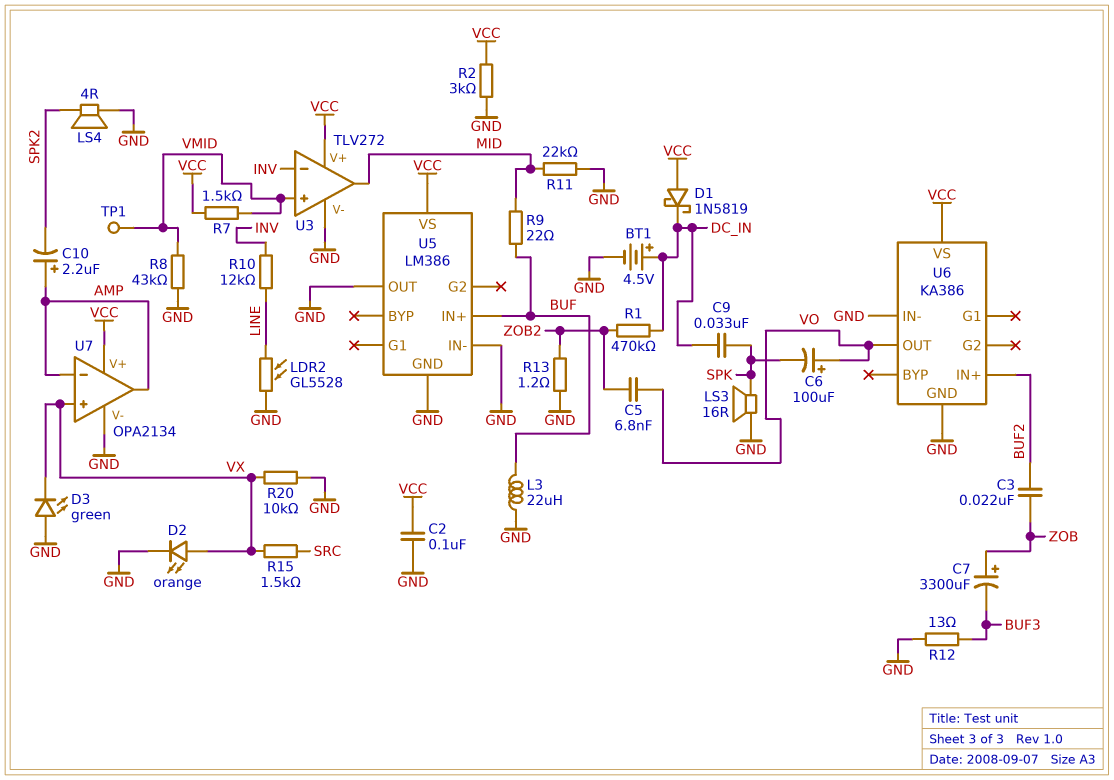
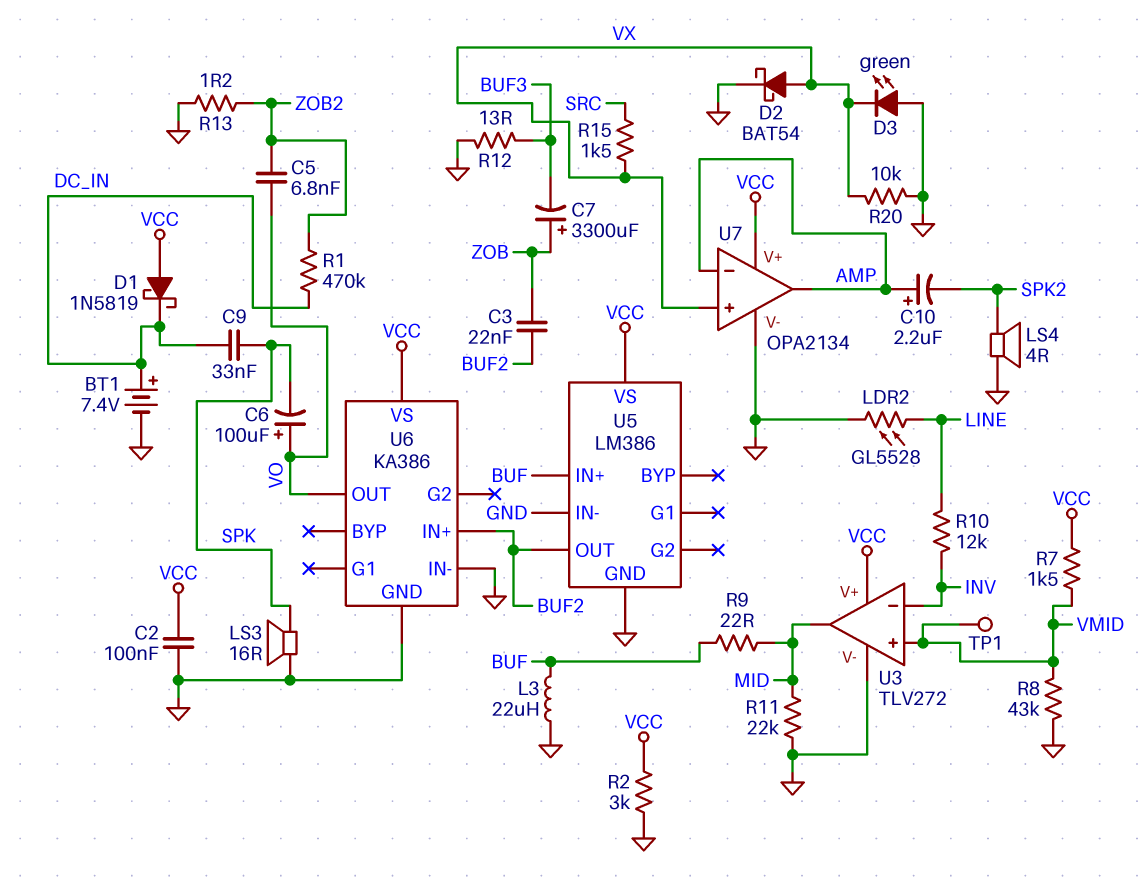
BT1: 4.5V (plus DC_IN, minus GND) -> 7.4V (plus DC_IN, minus GND)
D2: LED orange (A VX, K GND) -> schottky BAT54 (A VX, K GND)
U5 pin OUT: GND -> BUF2

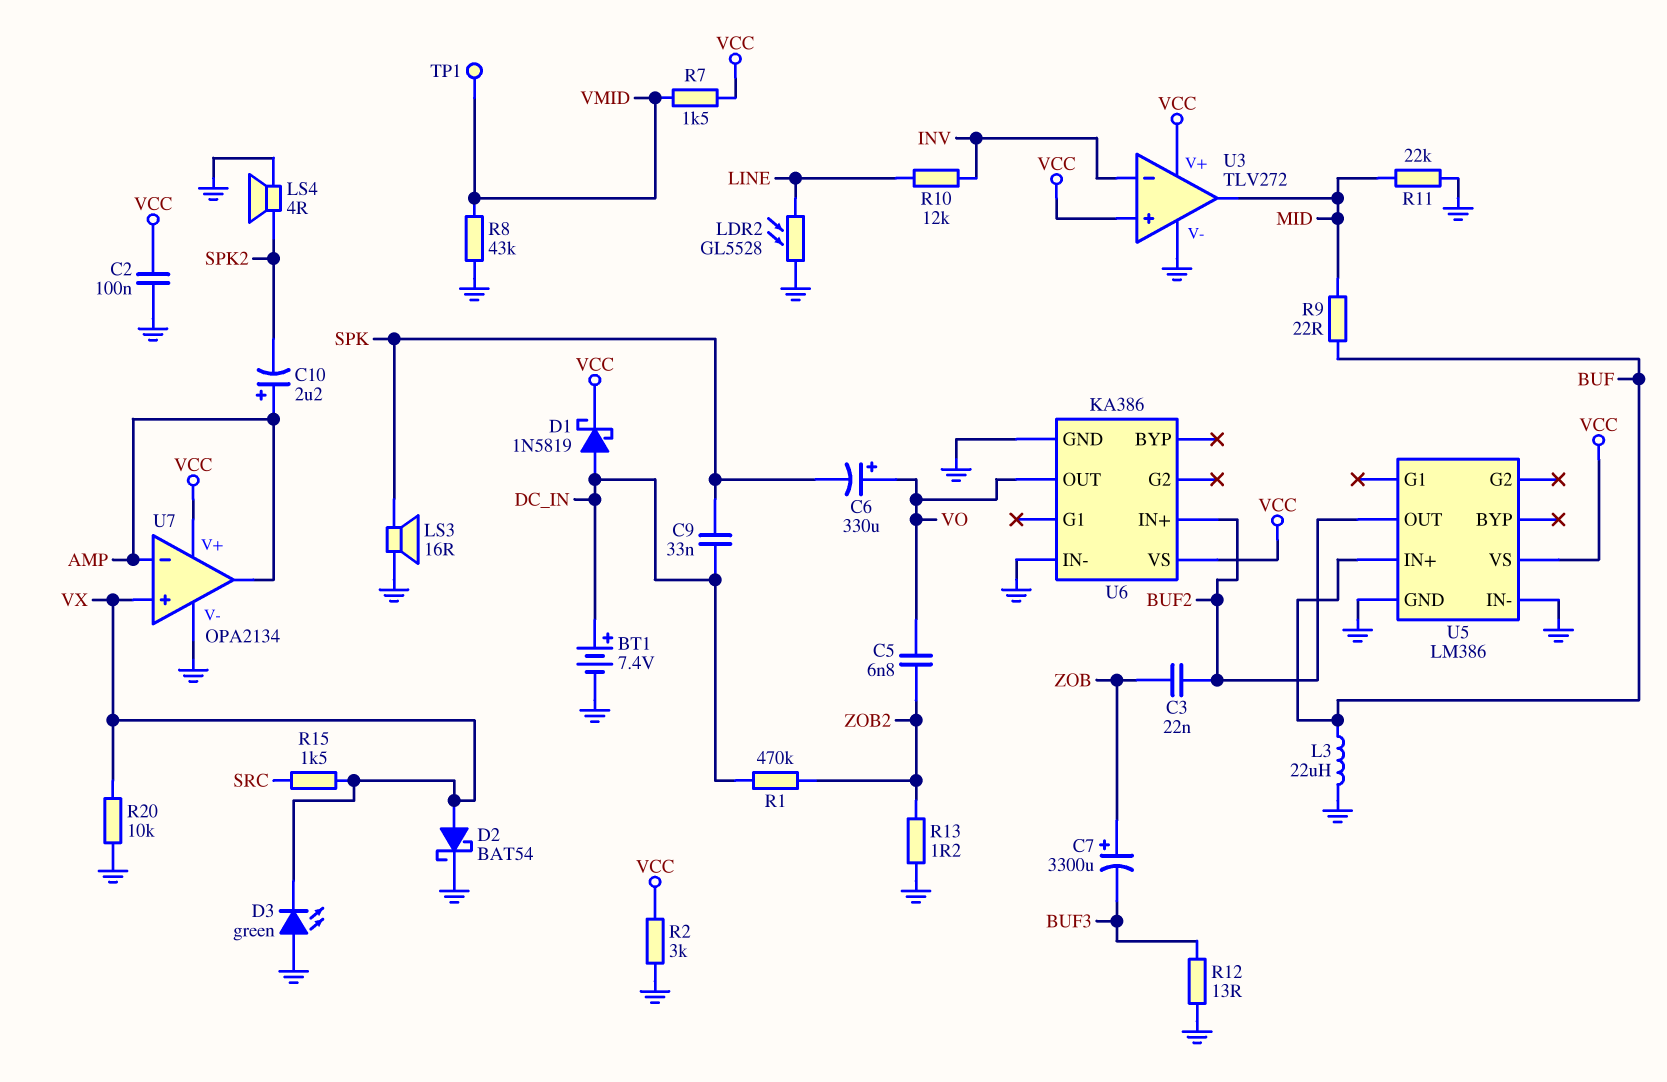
C6: 100uF (plus VO, minus SPK) -> 330uF (plus VO, minus SPK)
D1: schottky 1N5819 (A VCC, K DC_IN) -> schottky 1N5819 (A DC_IN, K VCC)
U3 pin in+: VMID -> VCC

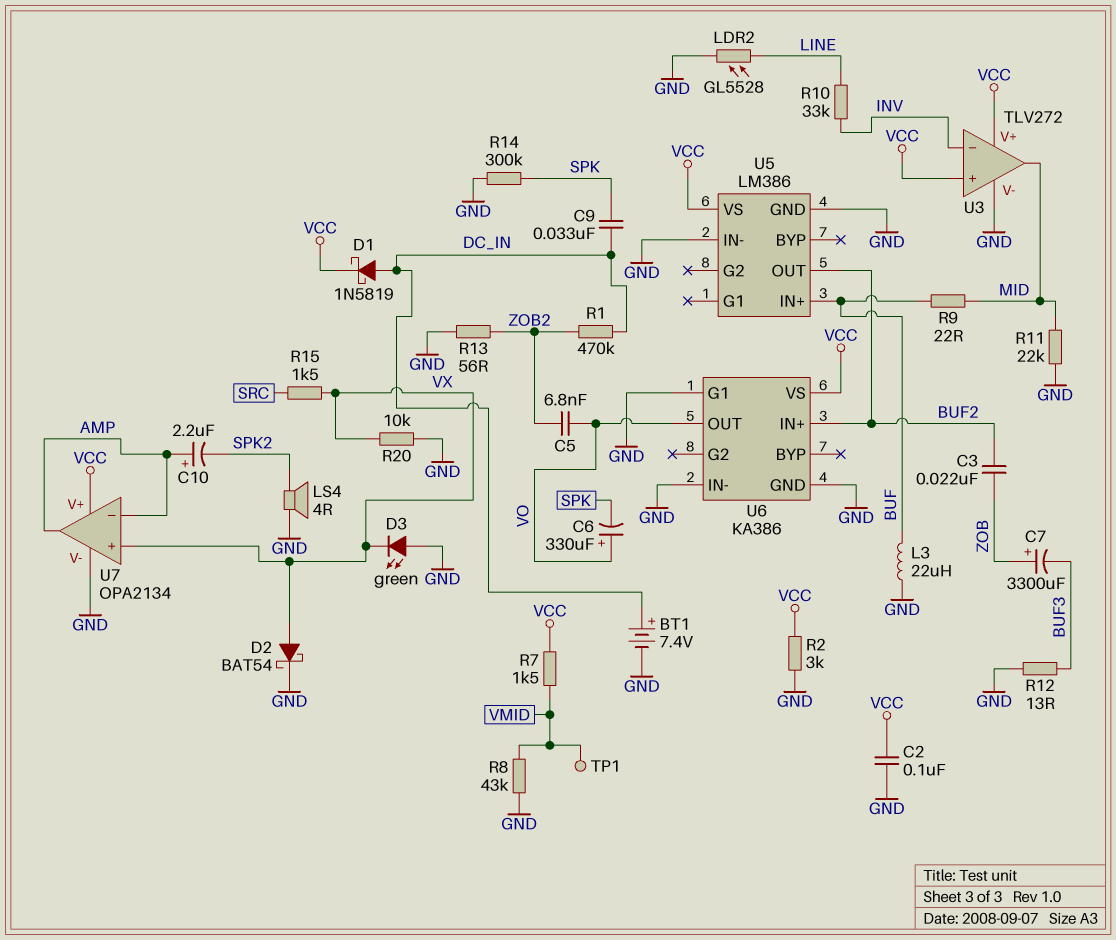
LS3: speaker 16R (GND, SPK) -> none
R10: 12k (INV, LINE) -> 33k (INV, LINE)
R13: 1.2 (GND, ZOB2) -> 56 (GND, ZOB2)
R14: none -> 300k (GND, SPK)
U6 pin G1: none -> GND

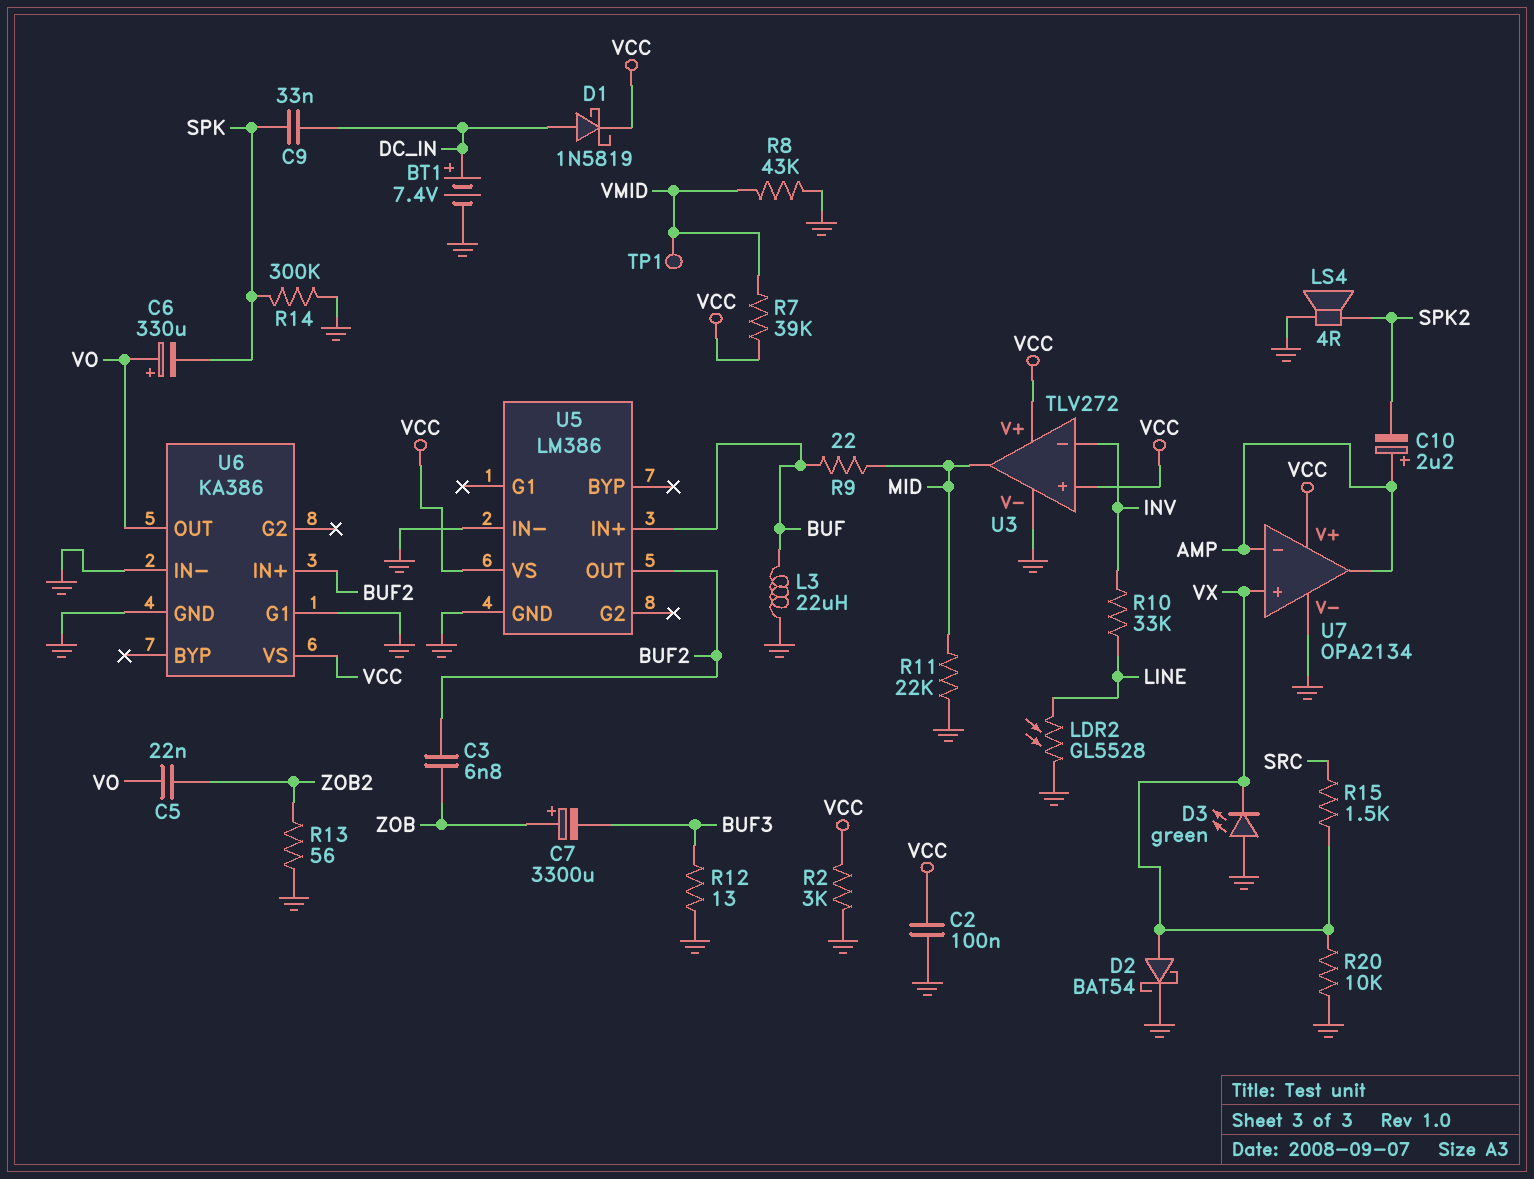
C3: 22nF (BUF2, ZOB) -> 6.8nF (BUF2, ZOB)
C5: 6.8nF (VO, ZOB2) -> 22nF (VO, ZOB2)
R1: 470k (DC_IN, ZOB2) -> none
R7: 1.5k (VCC, VMID) -> 39k (VCC, VMID)

